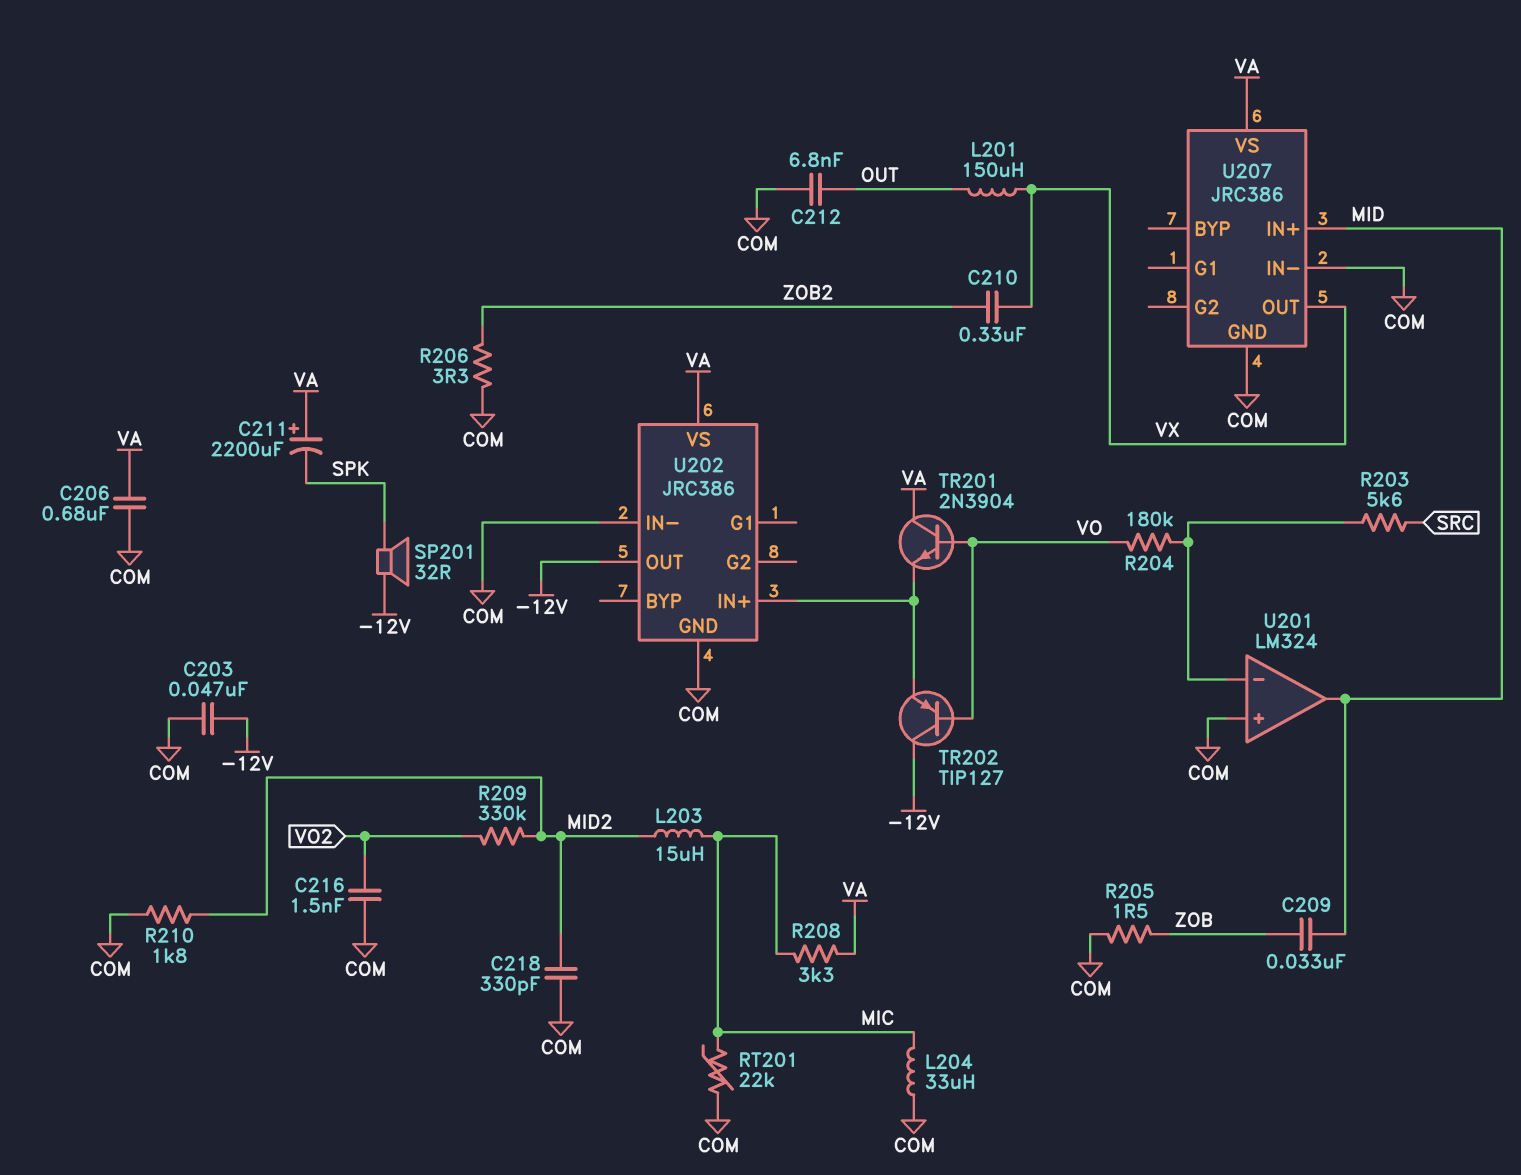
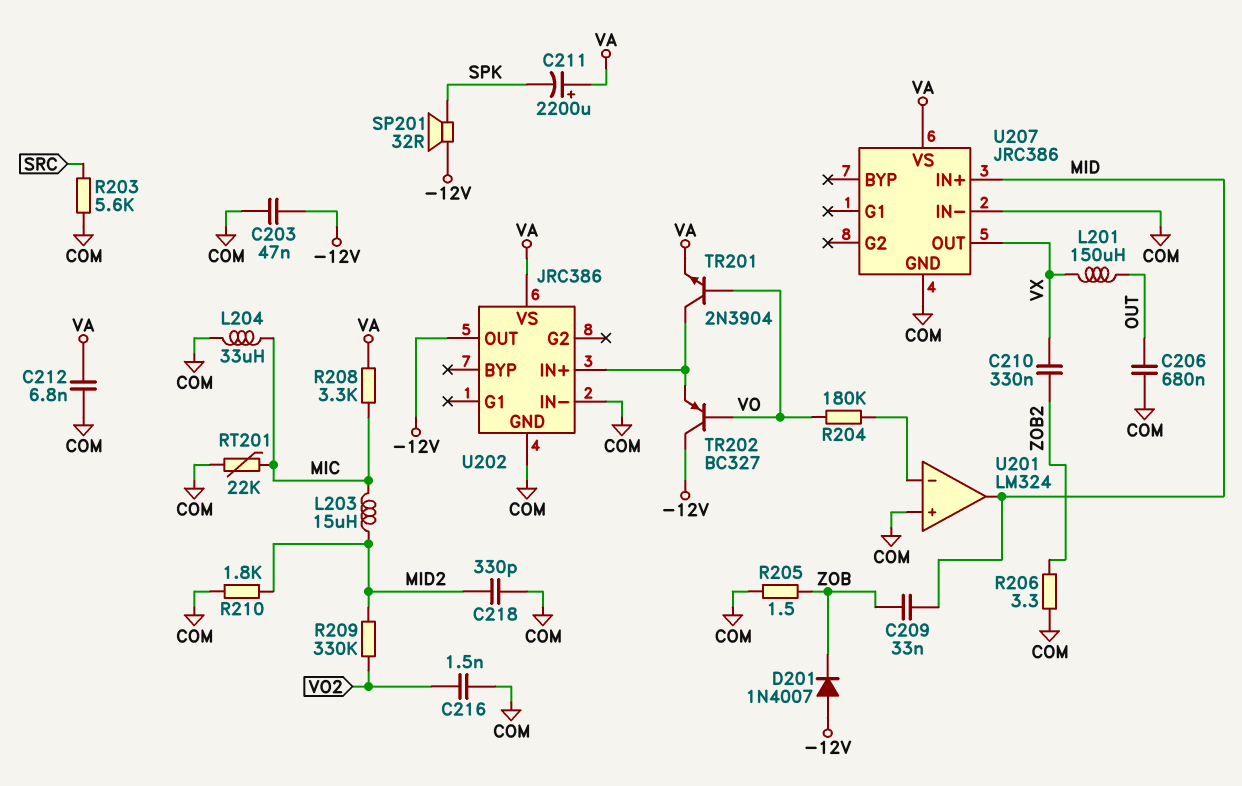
C206: 680nF (COM, VA) -> 680nF (COM, OUT)
C212: 6.8nF (COM, OUT) -> 6.8nF (COM, VA)
D201: none -> diode 1N4007 (A -12V, K ZOB)
R203: 5.6k (SRC, U201/in-) -> 5.6k (COM, SRC)
TR201: NPN 2N3904 (B VO, C VA, E U202/IN+) -> NPN 2N3904 (B VO, C U202/IN+, E VA)
TR202: PNP TIP127 (B VO, C -12V, E U202/IN+) -> PNP BC327 (B VO, C -12V, E U202/IN+)

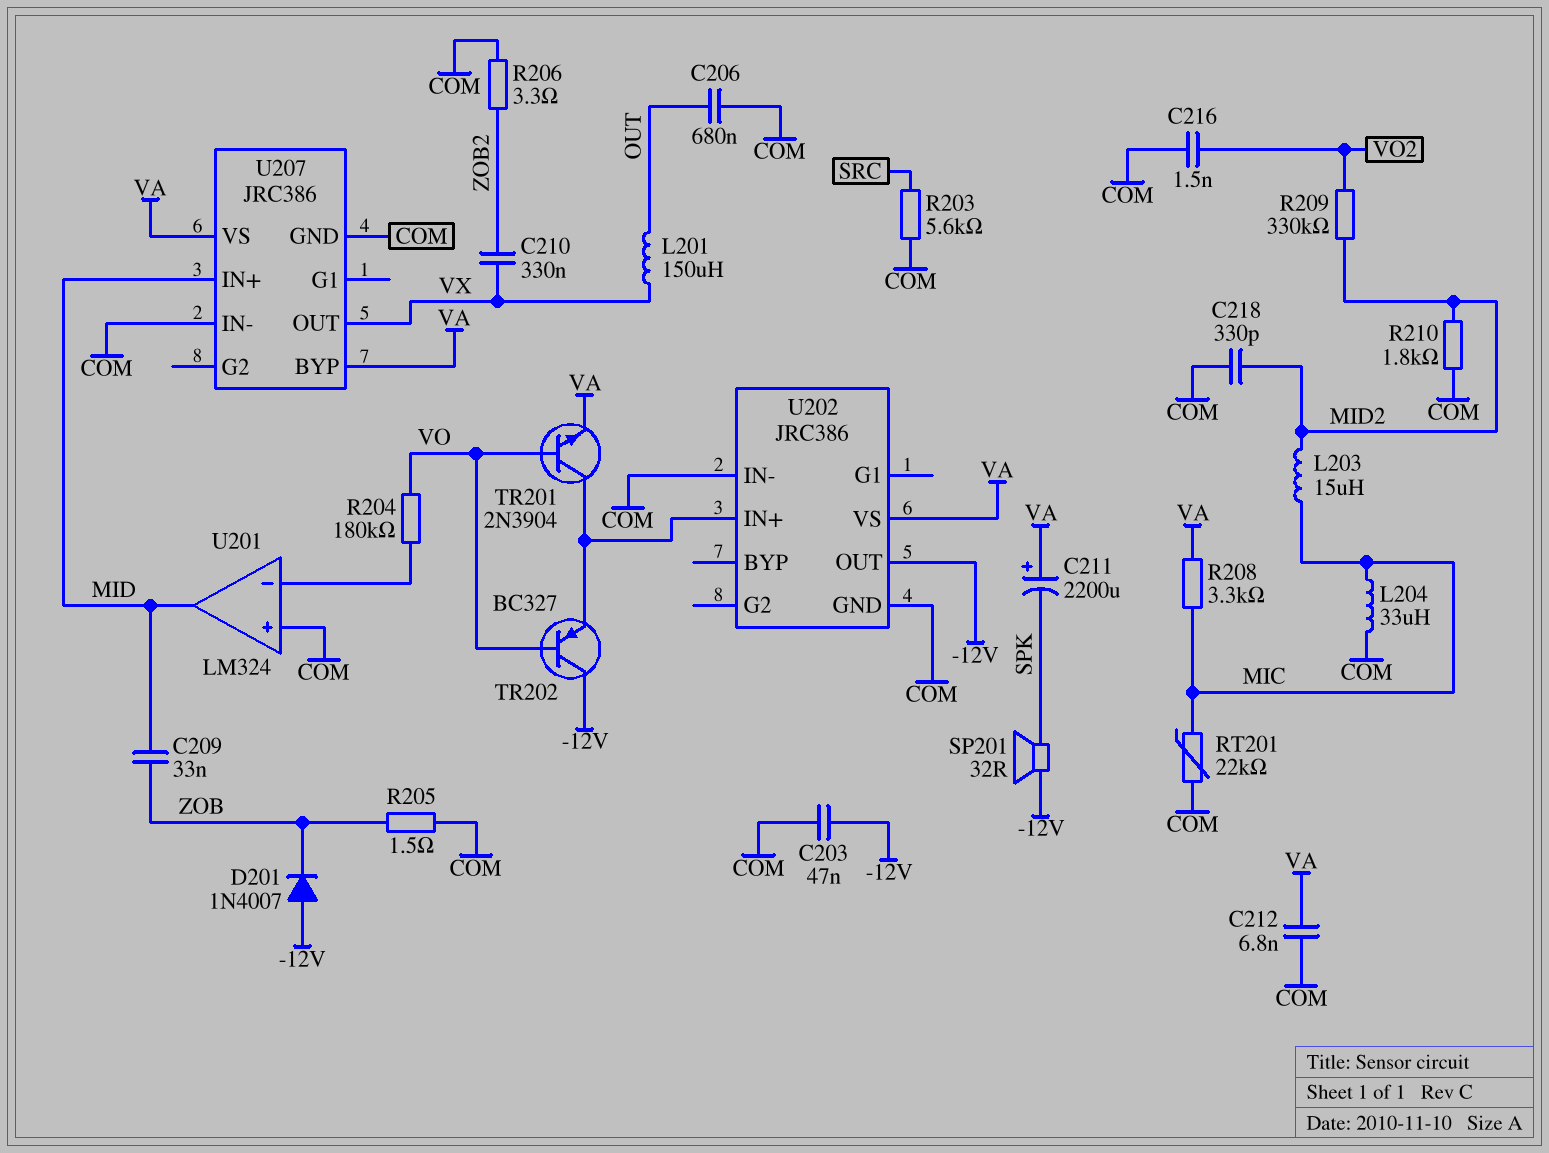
U207 pin BYP: none -> VA

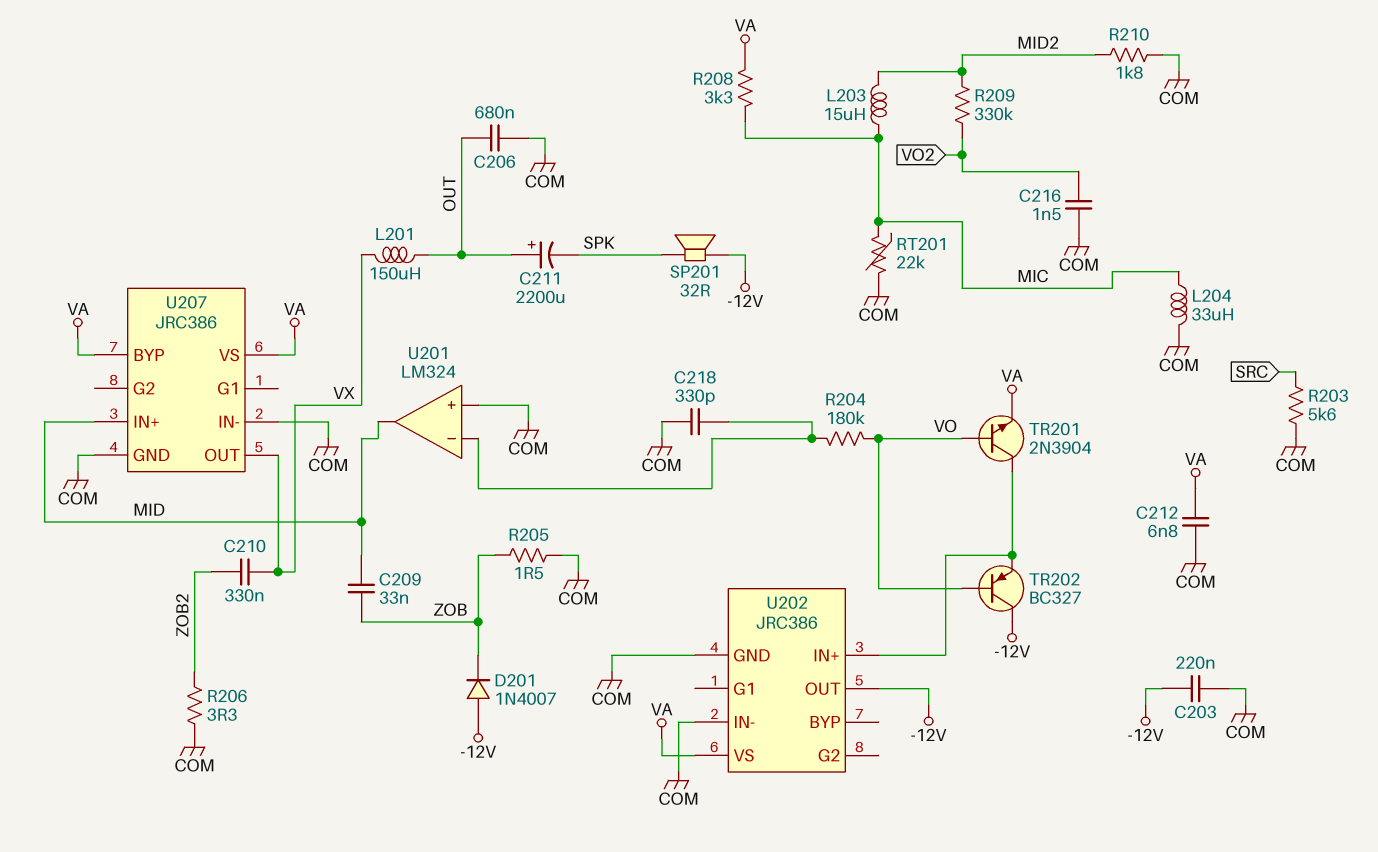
C203: 47nF (-12V, COM) -> 220nF (-12V, COM)
C211: 2200uF (plus VA, minus SPK) -> 2200uF (plus OUT, minus SPK)
C218: 330pF (COM, MID2) -> 330pF (COM, U201/in-)

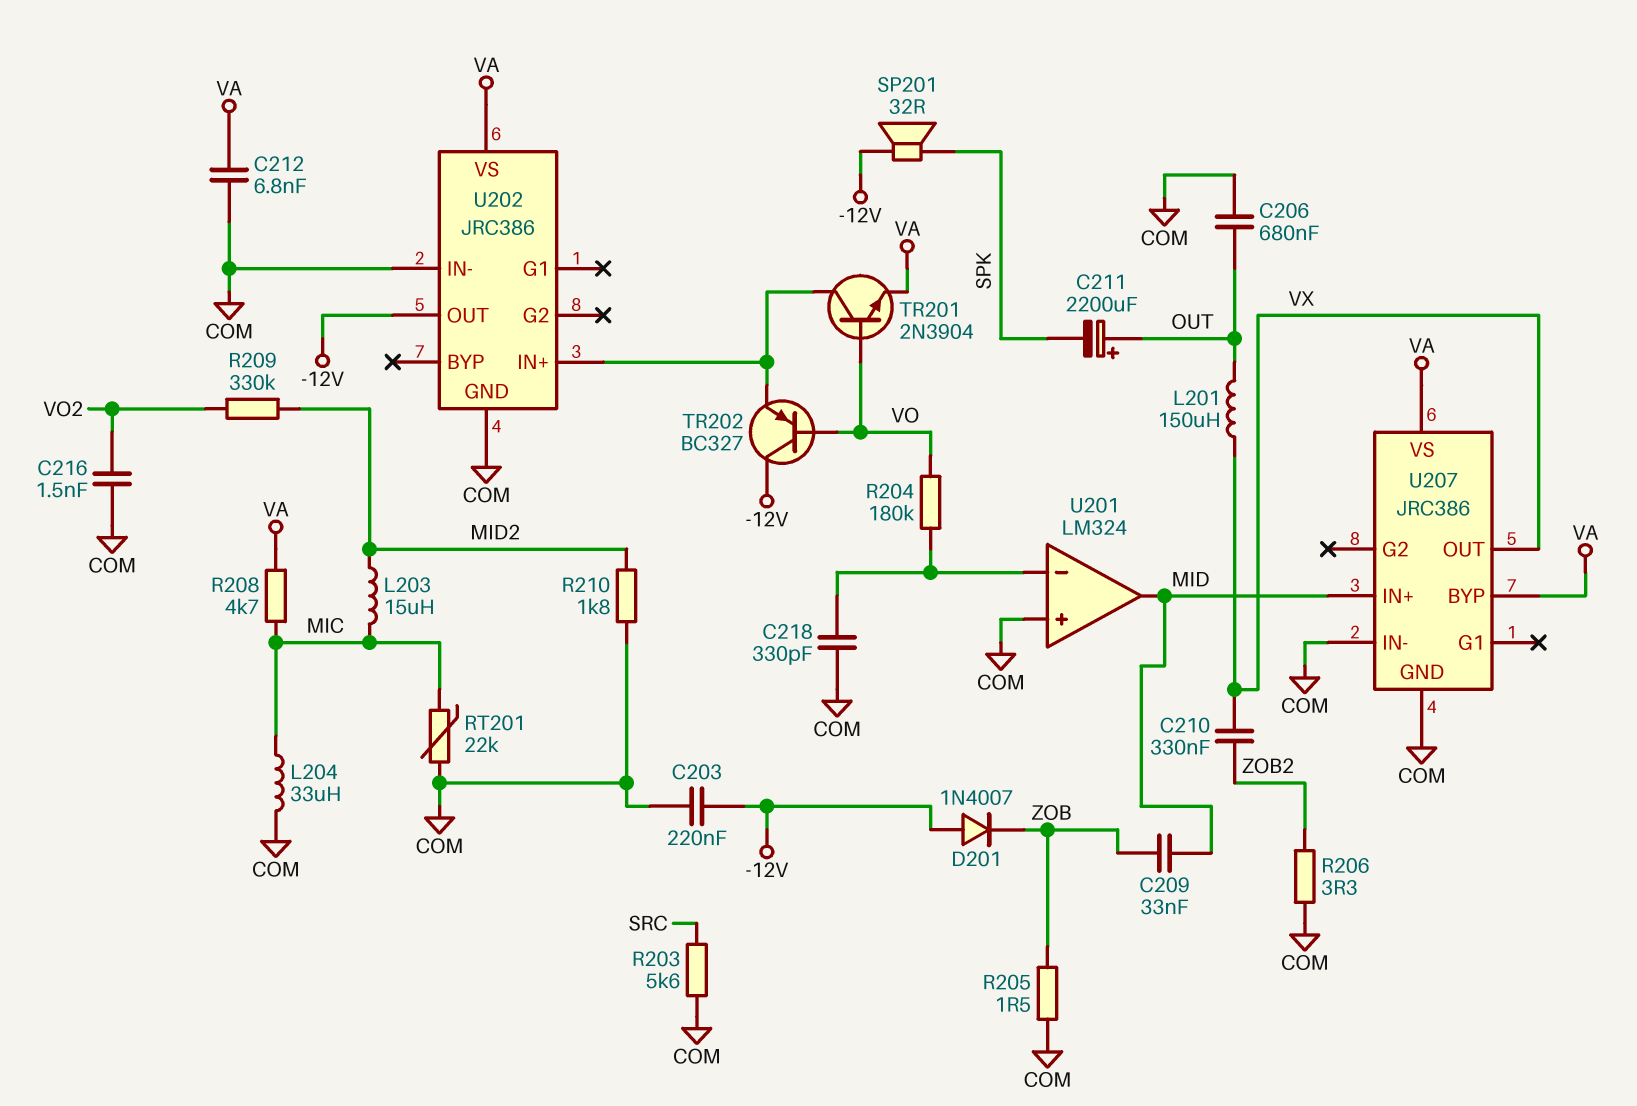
R208: 3.3k (MIC, VA) -> 4.7k (MIC, VA)

